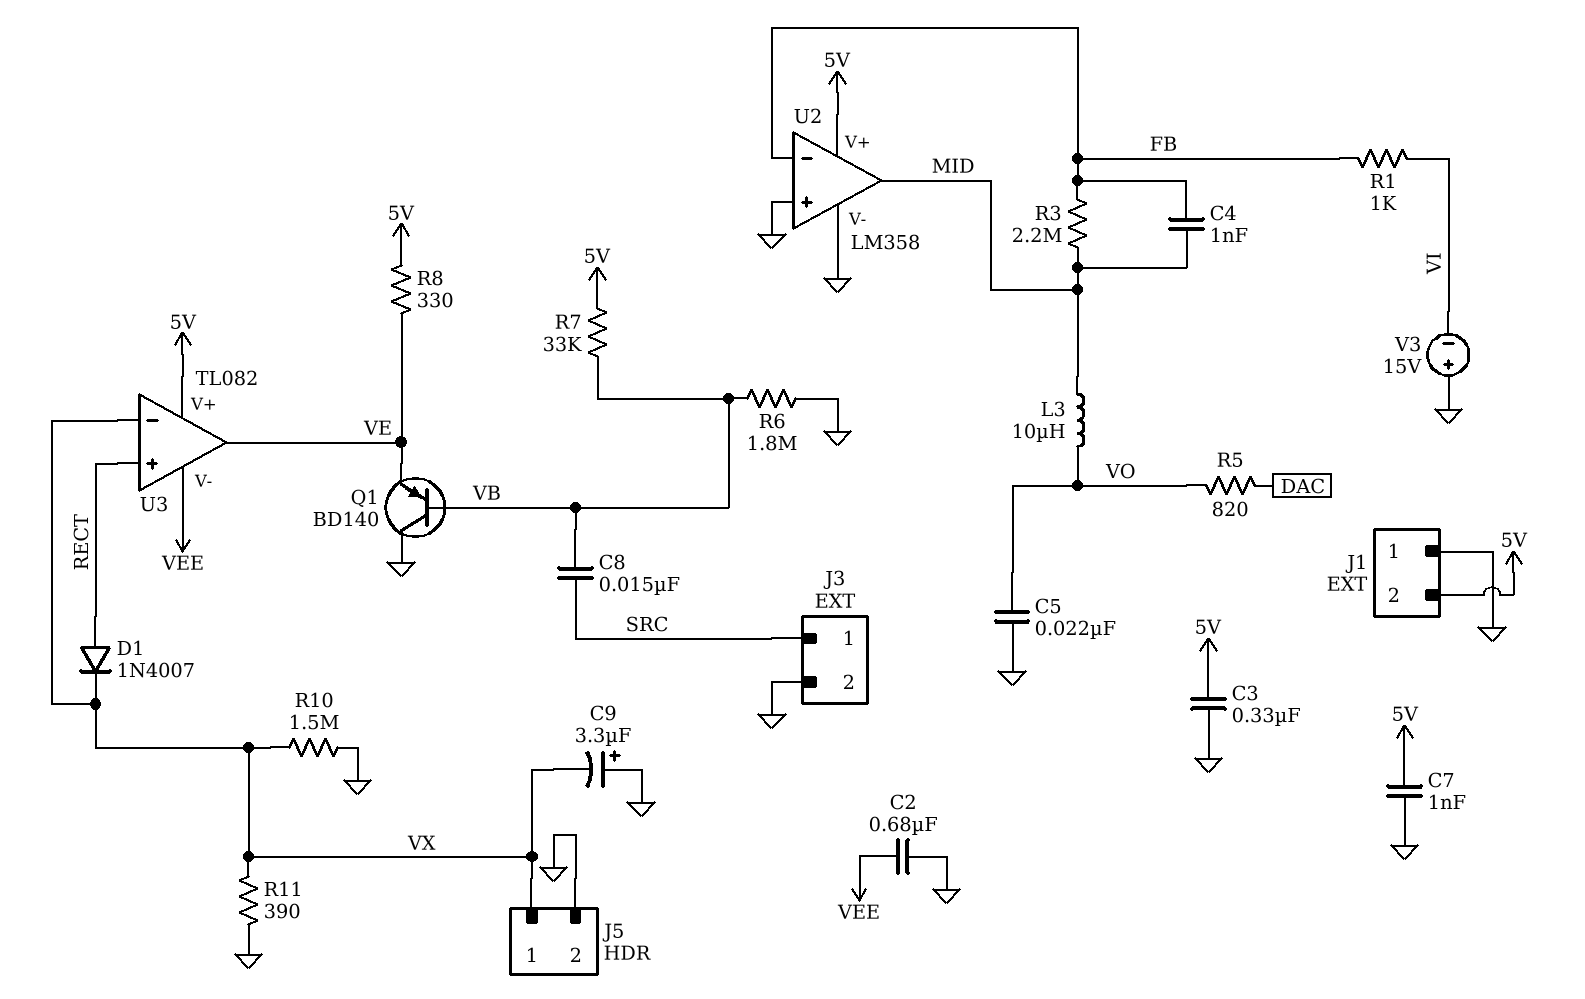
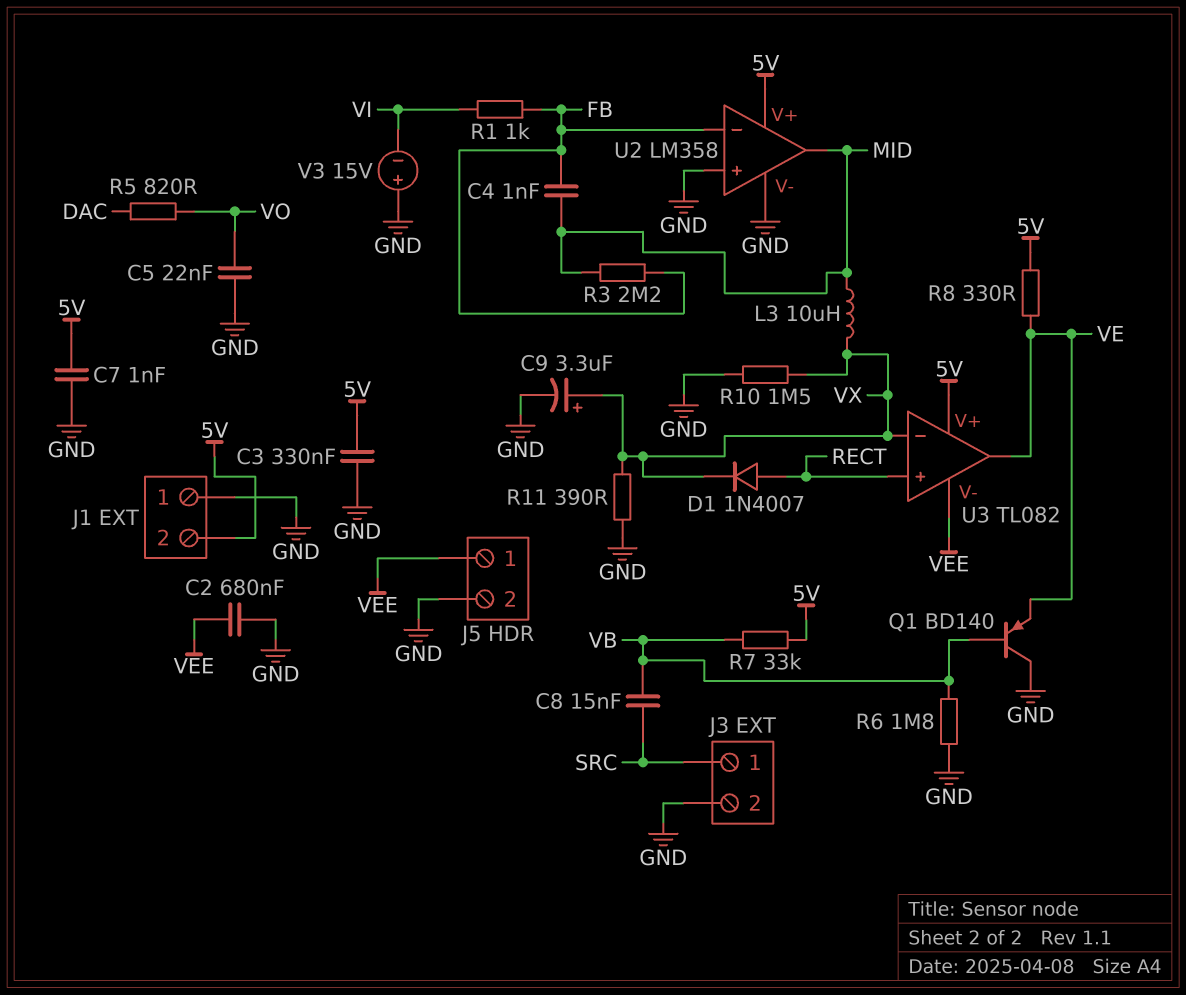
C9: 3.3uF (plus GND, minus VX) -> 3.3uF (plus VX, minus GND)
J5 pin 1: VX -> VEE
L3: 10uH (MID, VO) -> 10uH (MID, VX)

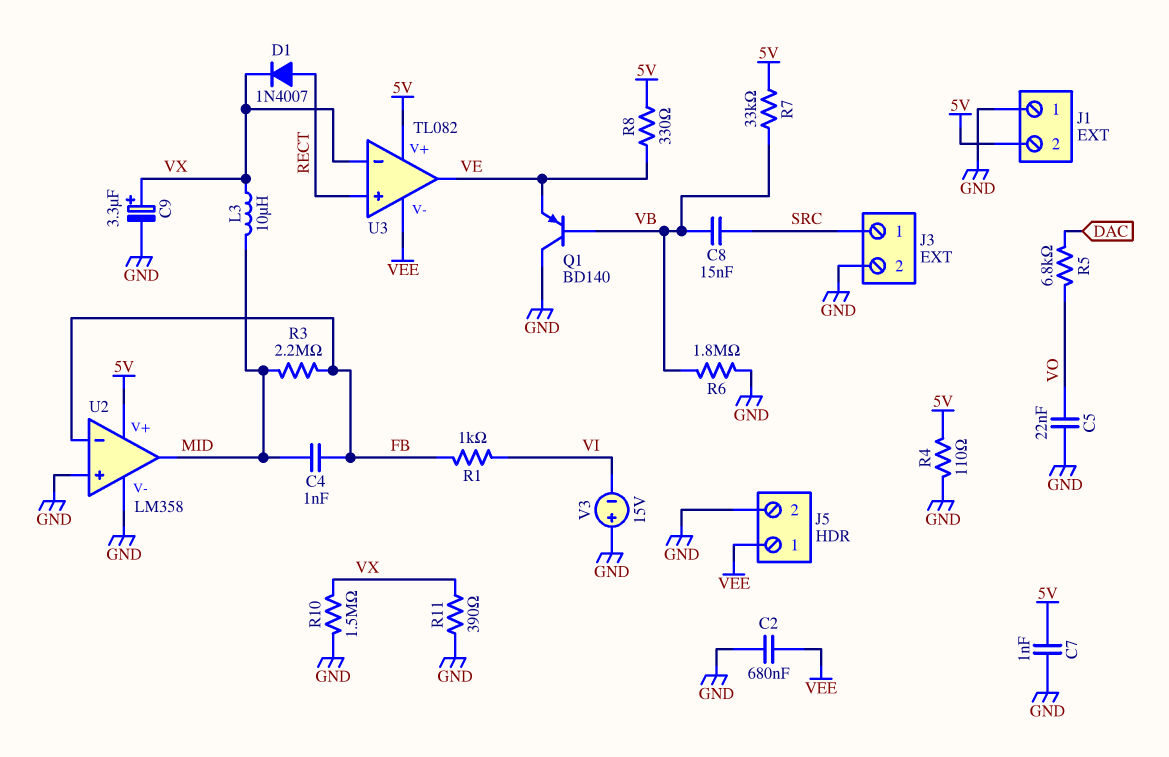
C3: 330nF (5V, GND) -> none
R4: none -> 110 (5V, GND)
R5: 820 (DAC, VO) -> 6.8k (DAC, VO)

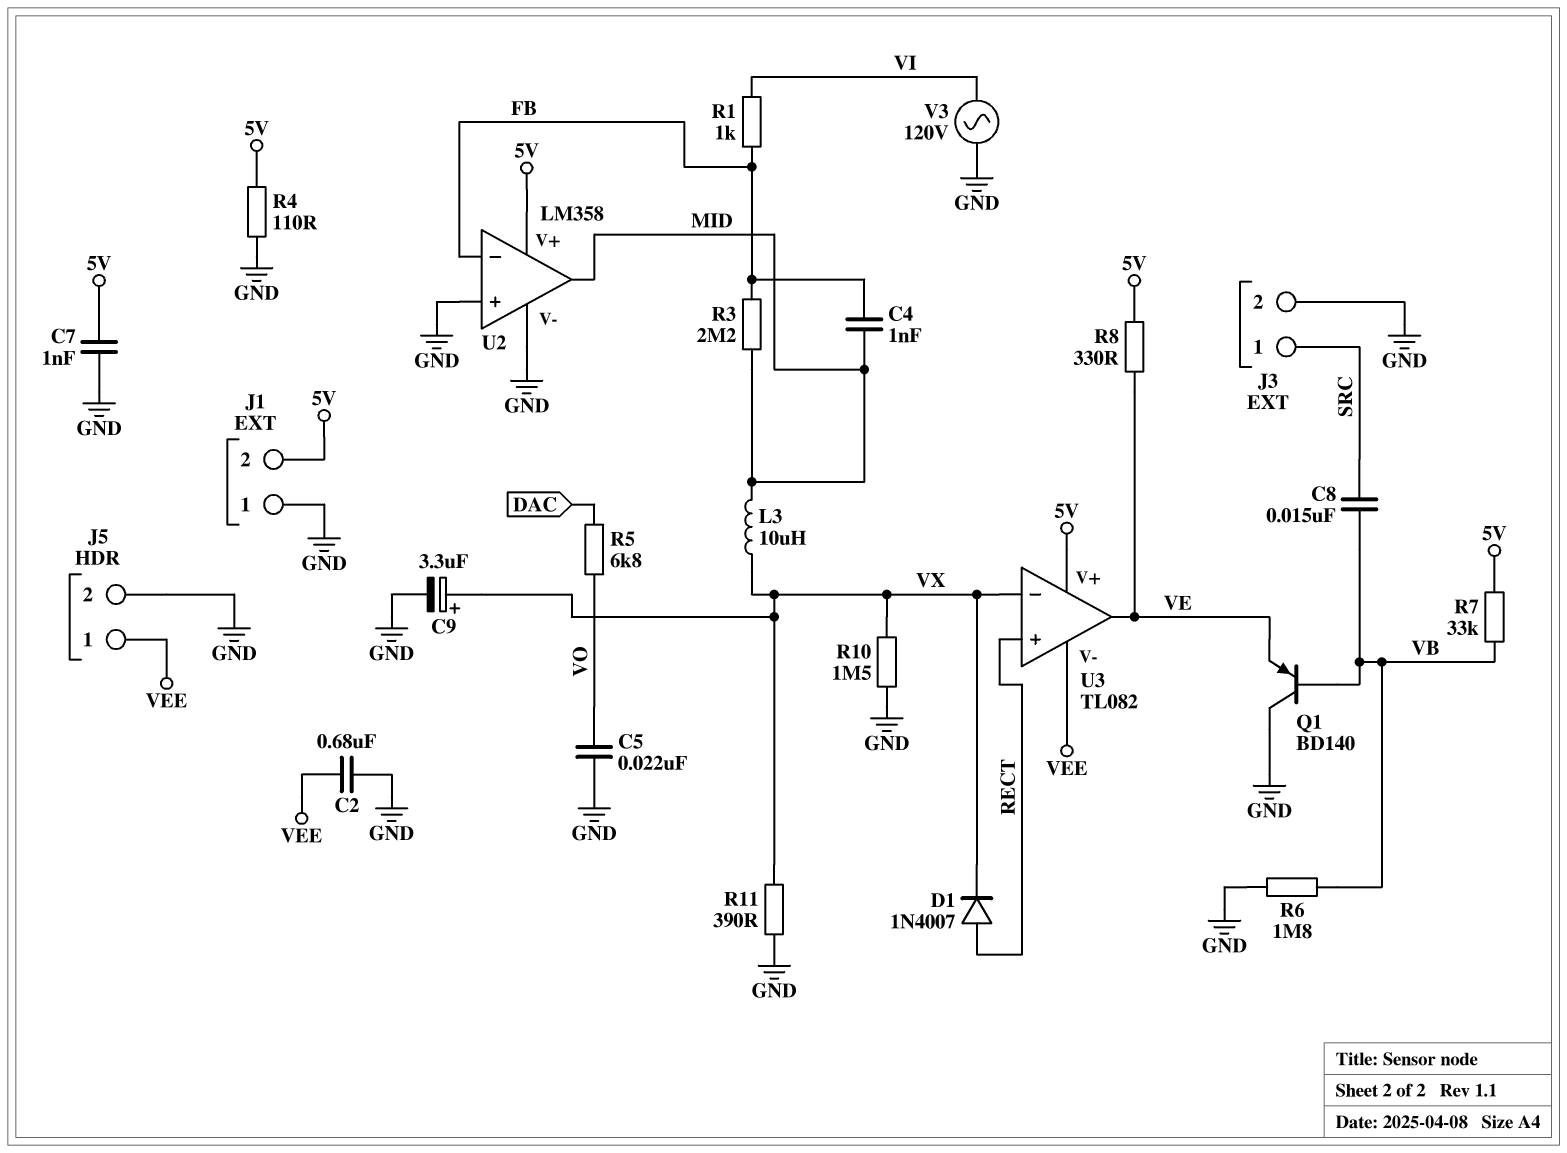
V3: 15V (plus GND, minus VI) -> AC 120V (GND, VI)

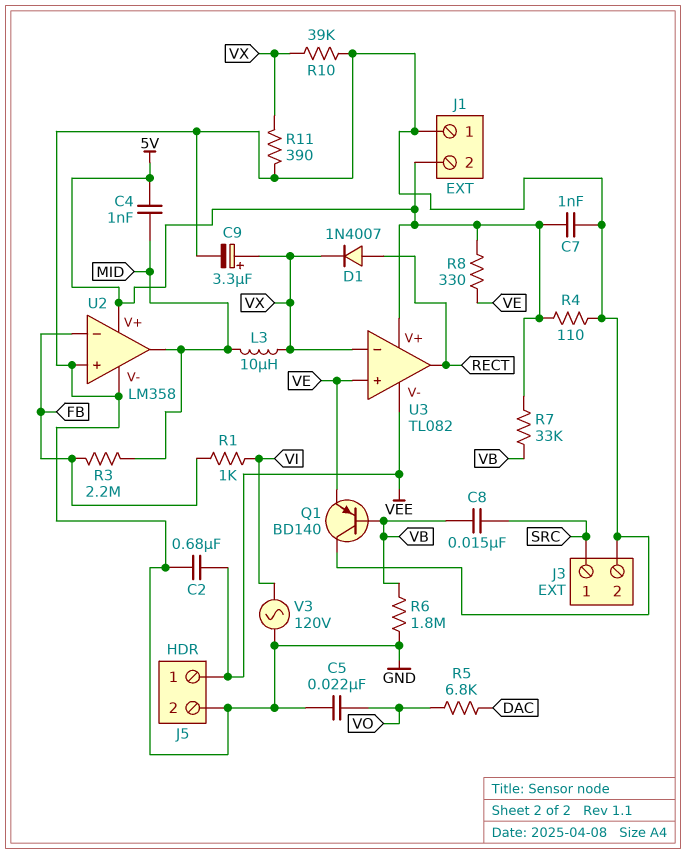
C4: 1nF (FB, MID) -> 1nF (5V, MID)
R10: 1.5M (GND, VX) -> 39k (GND, VX)
U3 pin in+: RECT -> VE
U3 pin out: VE -> RECT

